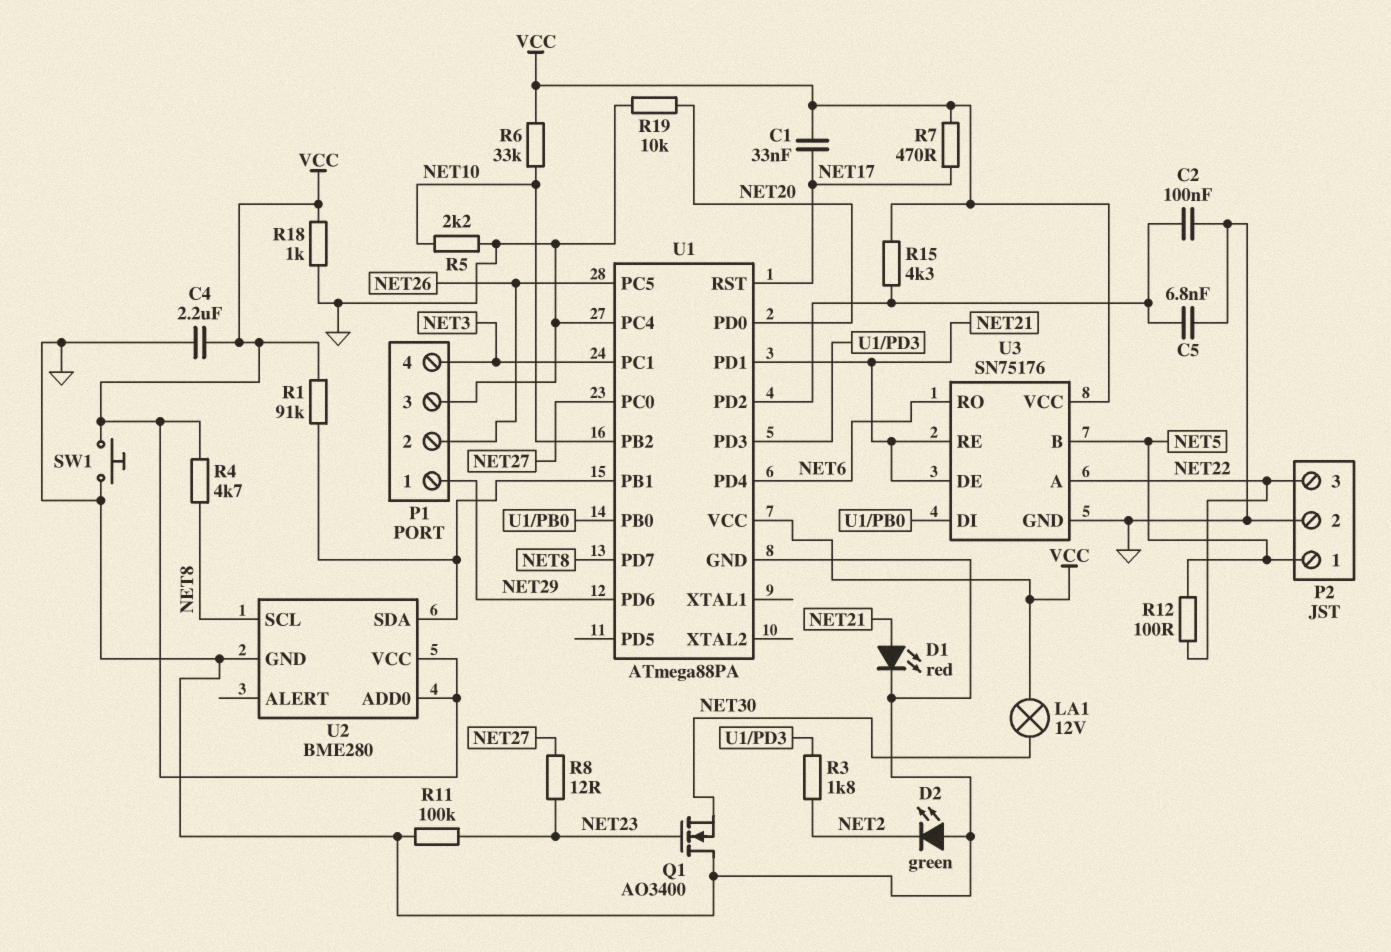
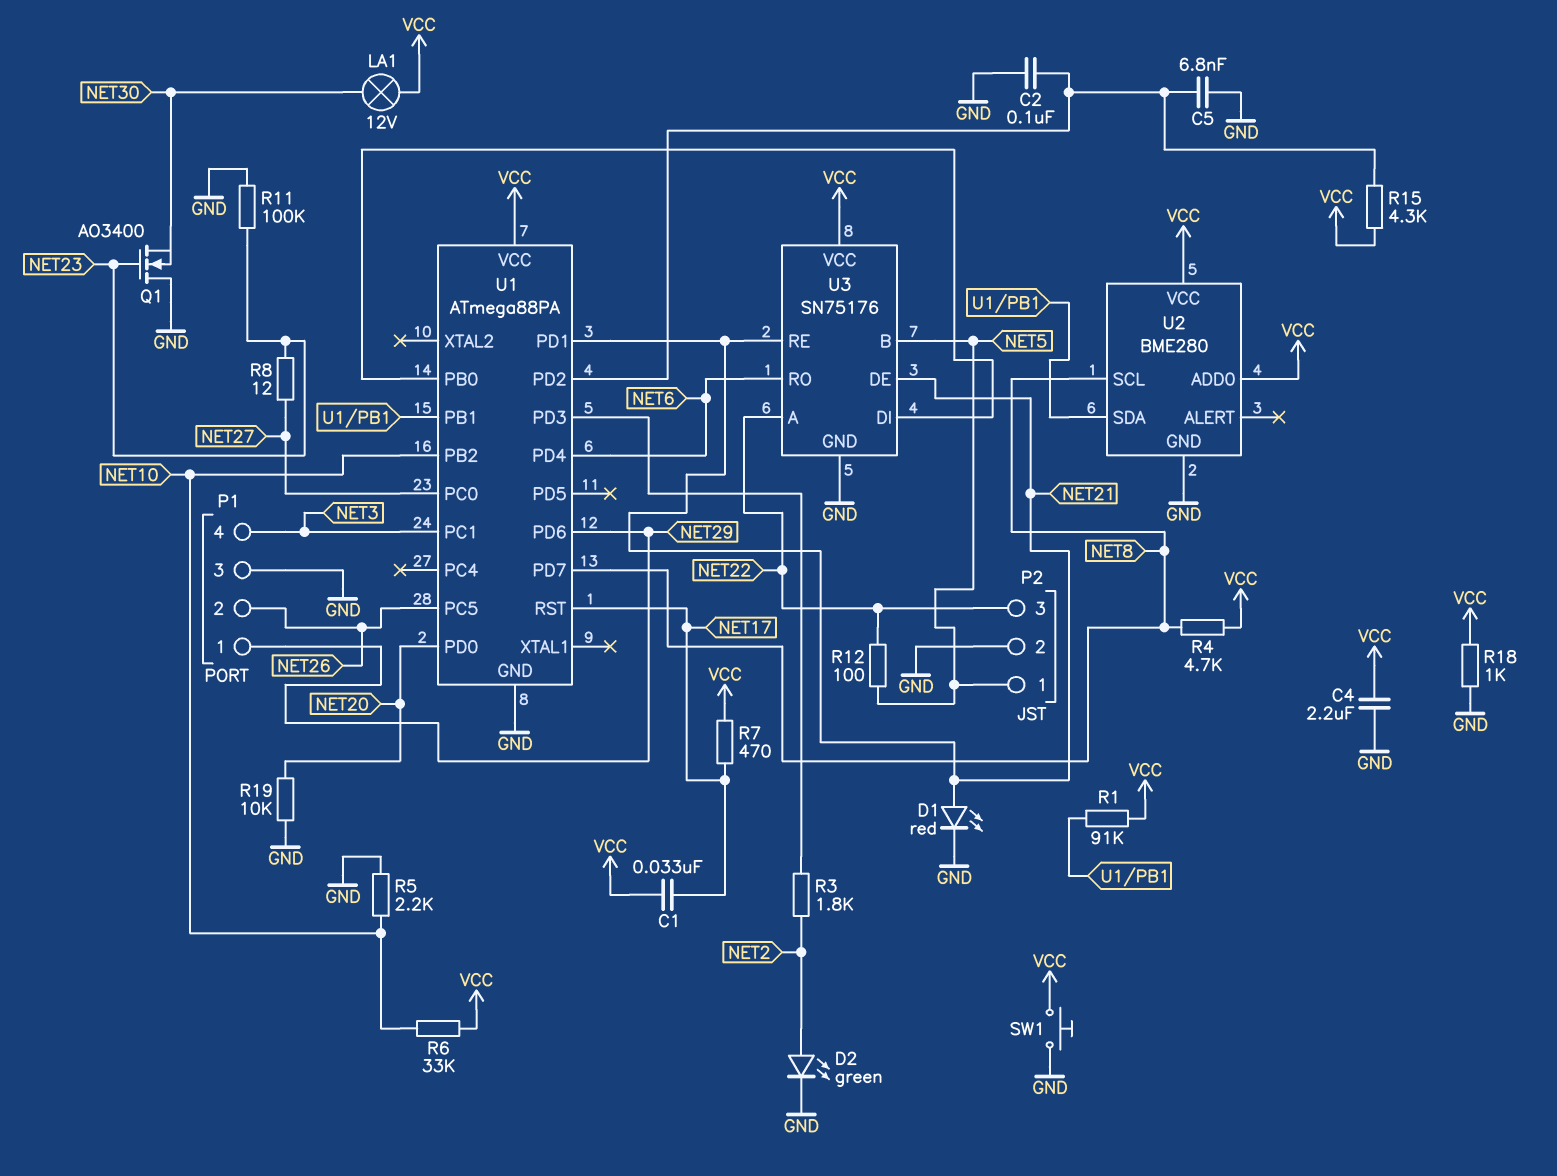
D2: LED green (A GND, K NET2) -> LED green (A NET2, K GND)
U1 pin PC4: GND -> none

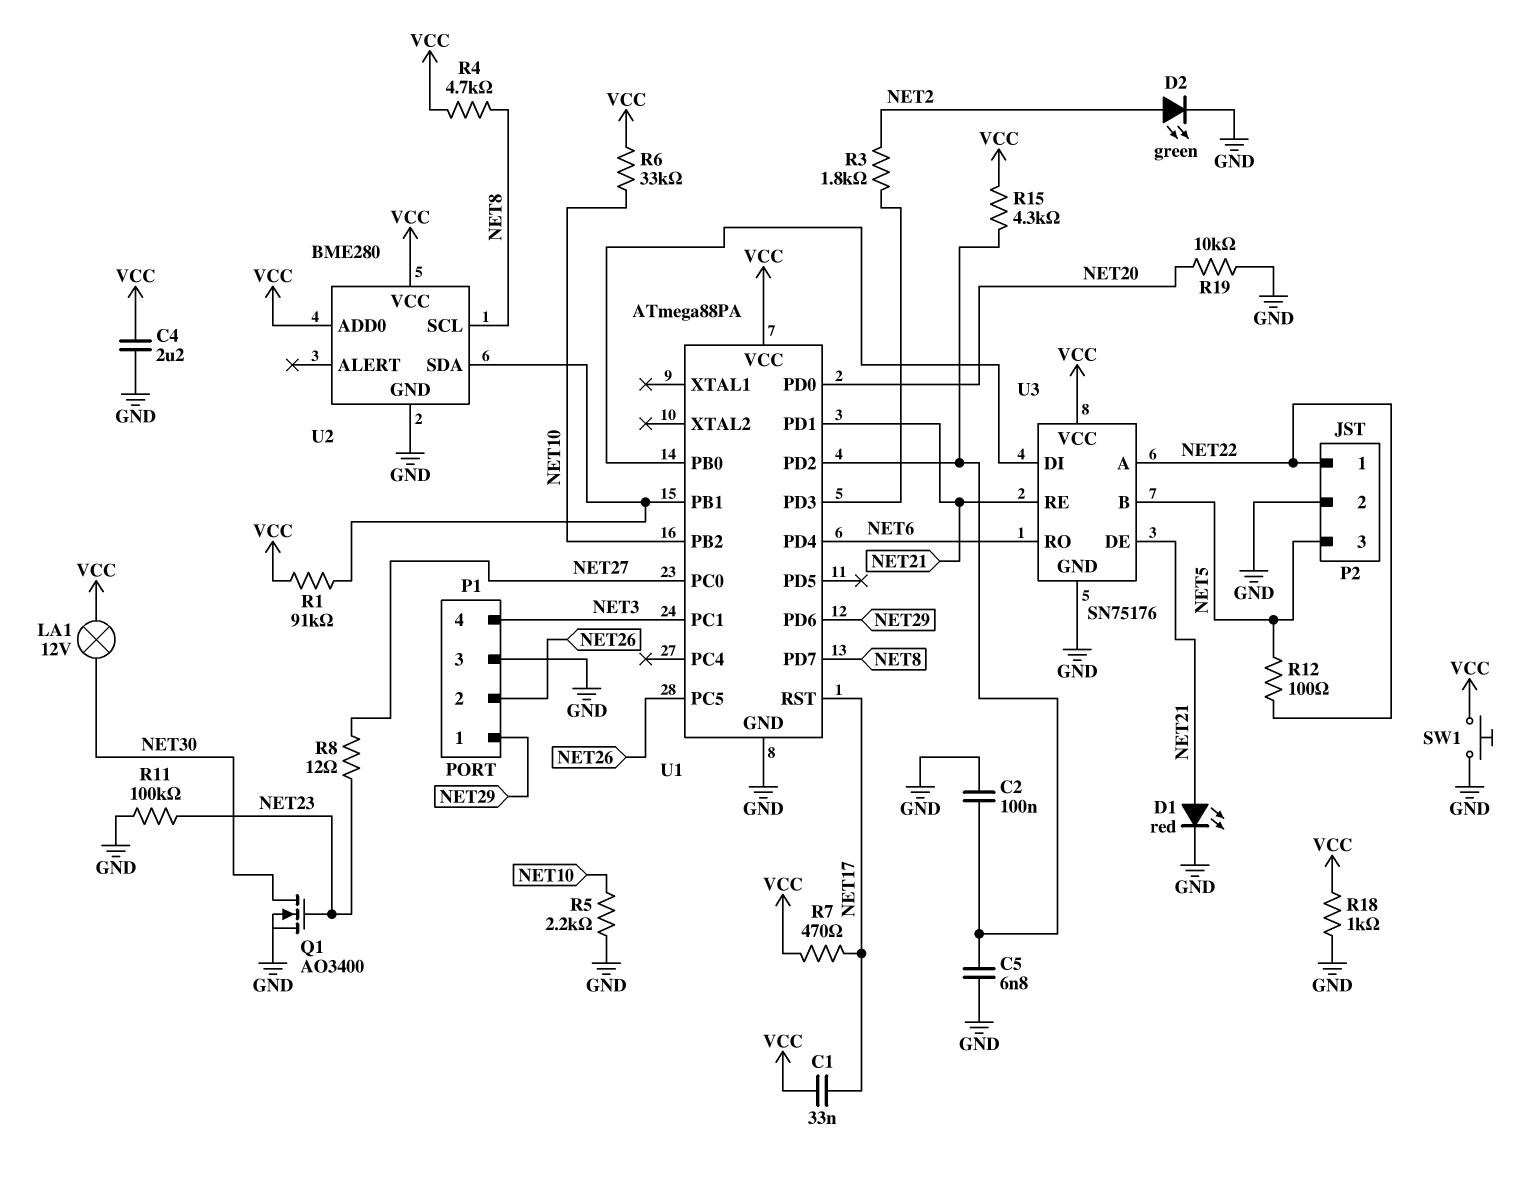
P2 pin 1: NET5 -> NET22
P2 pin 3: NET22 -> NET5
Q1: NMOS AO3400 (G NET23, D GND, S NET30) -> NMOS AO3400 (G NET23, D NET30, S GND)

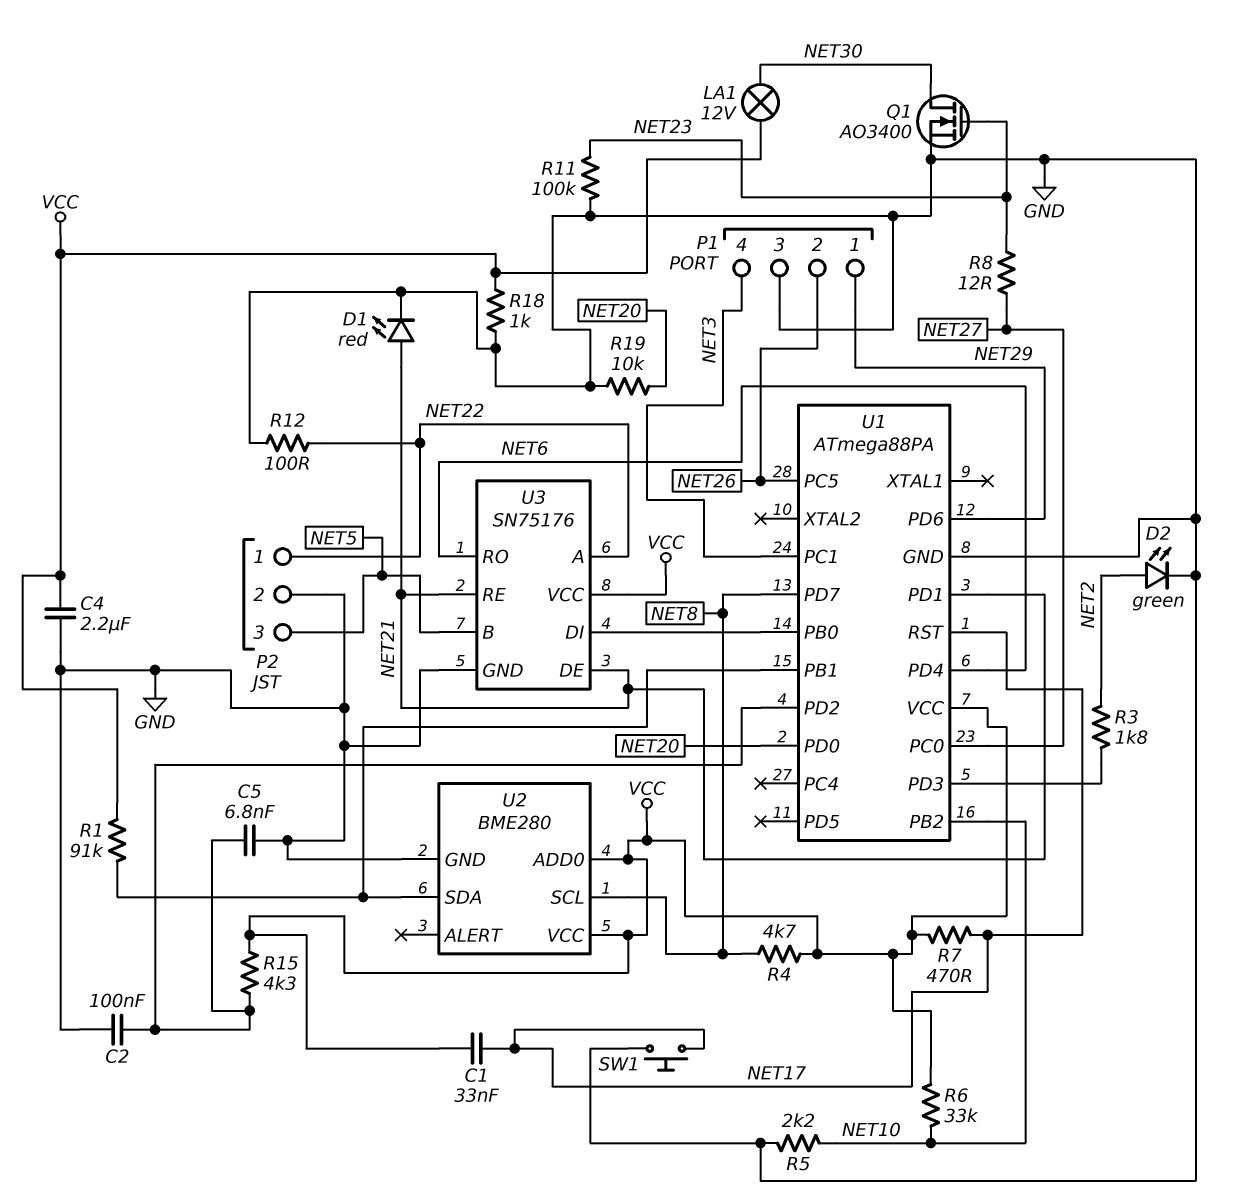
R12: 100 (NET5, NET22) -> 100 (GND, NET22)
SW1: button (GND, VCC) -> button (GND, NET17)

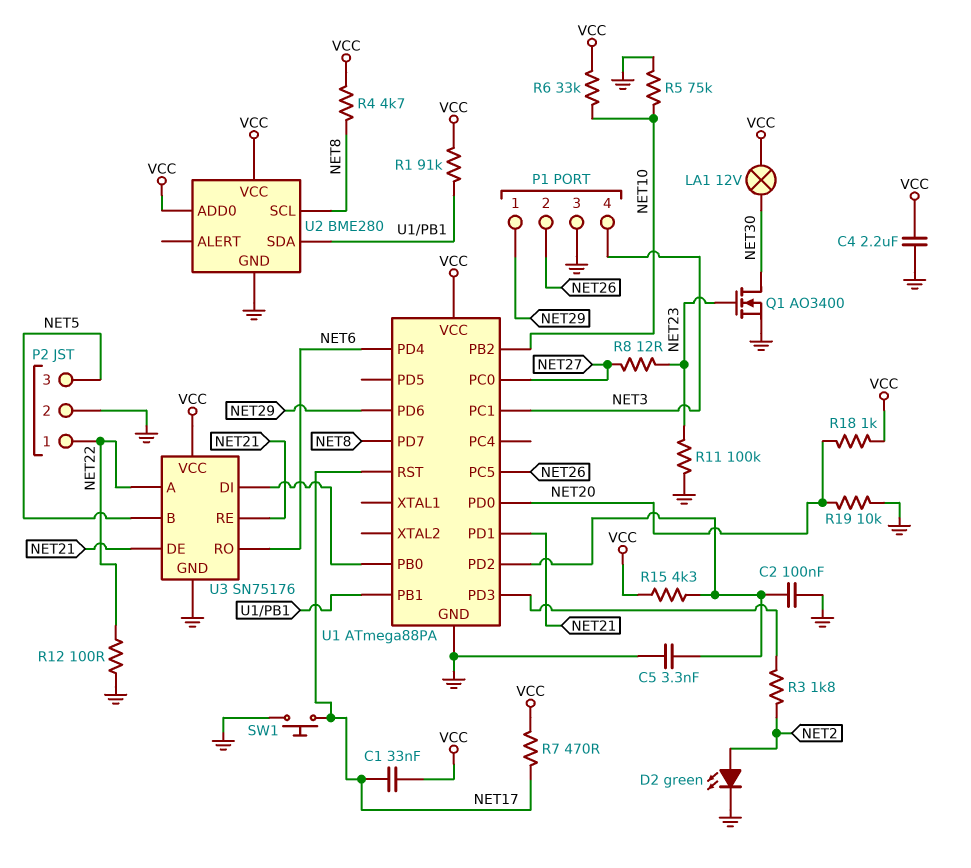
C5: 6.8nF (GND, U1/PD2) -> 3.3nF (GND, U1/PD2)
D1: LED red (A NET21, K GND) -> none
R5: 2.2k (GND, NET10) -> 75k (GND, NET10)
R18: 1k (GND, VCC) -> 1k (NET20, VCC)

